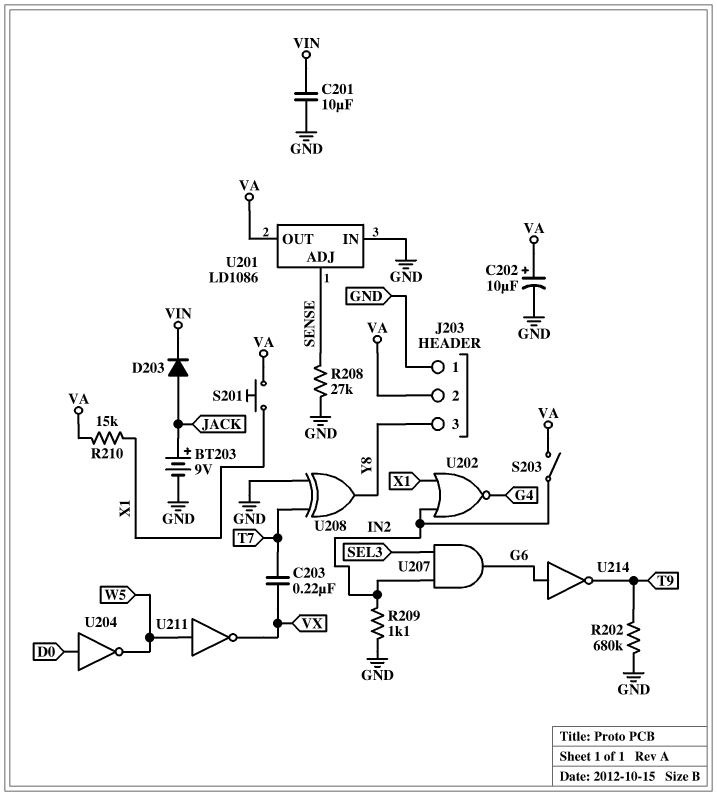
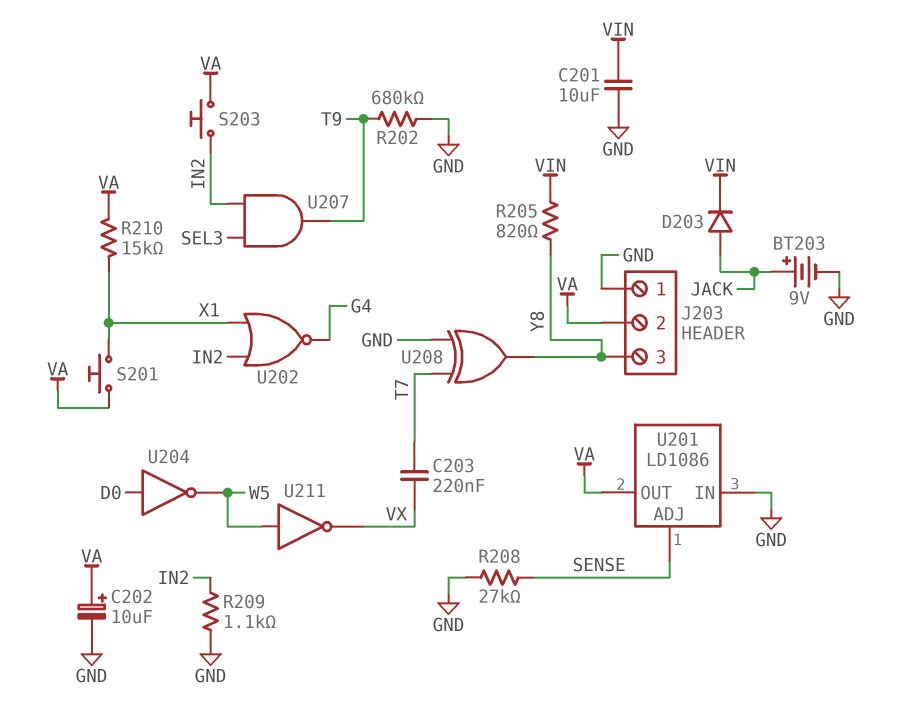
R205: none -> 820 (VIN, Y8)
S203: switch (IN2, VA) -> button (IN2, VA)
U207: AND (in IN2, in SEL3, out G6) -> AND (in IN2, in SEL3, out T9)
U214: NOT (in G6, out T9) -> none

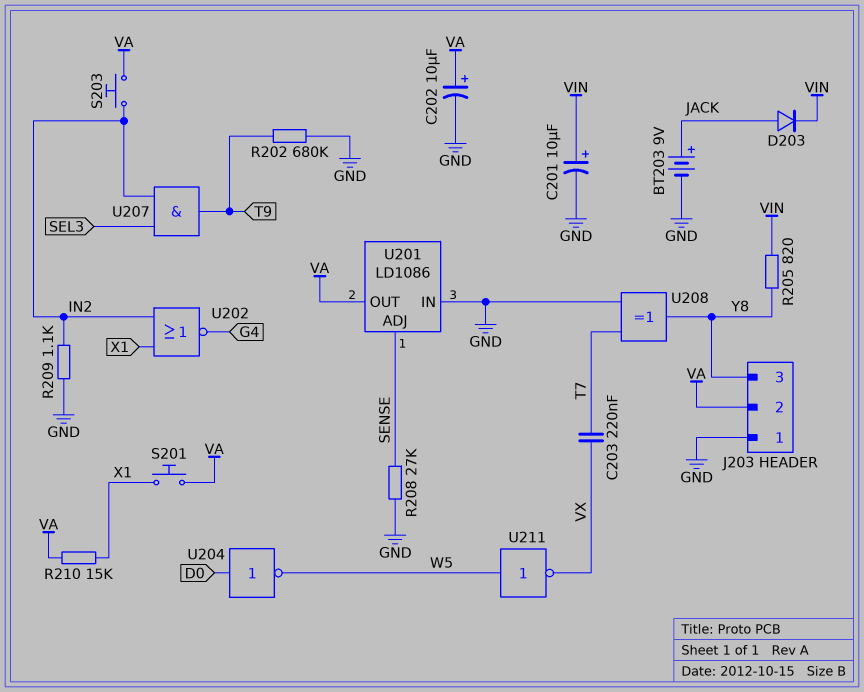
C201: 10uF (GND, VIN) -> 10uF (plus VIN, minus GND)

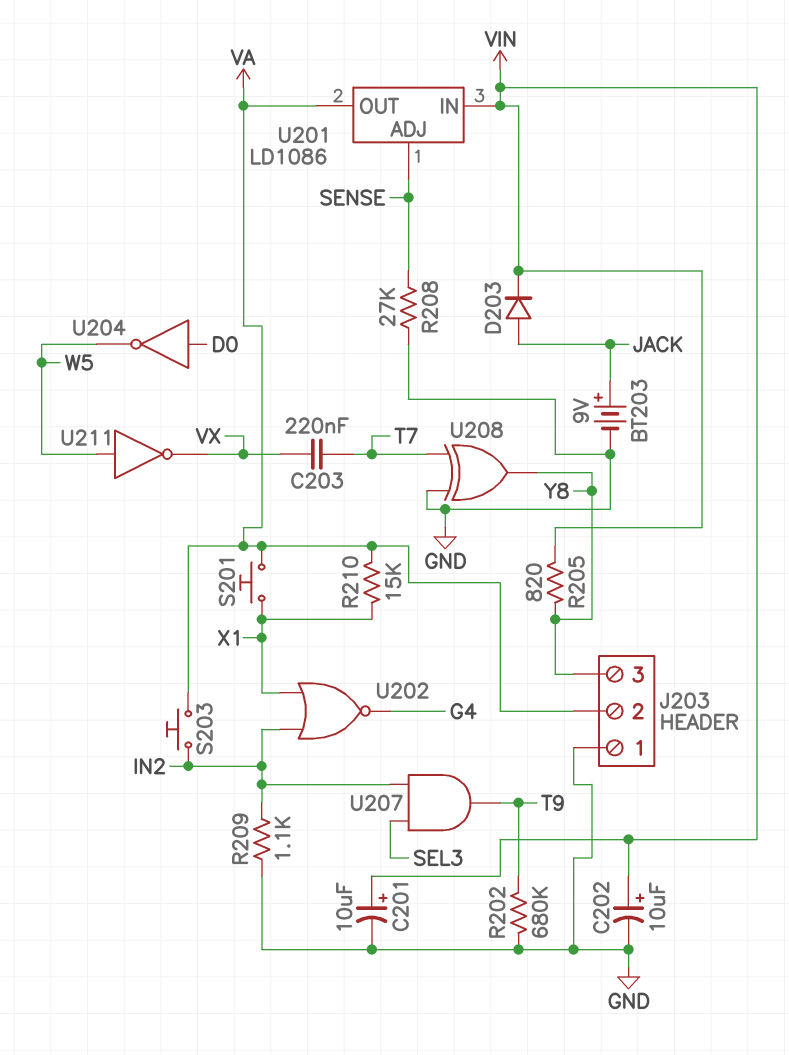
C202: 10uF (plus VA, minus GND) -> 10uF (plus VIN, minus GND)
U201 pin IN: GND -> VIN

